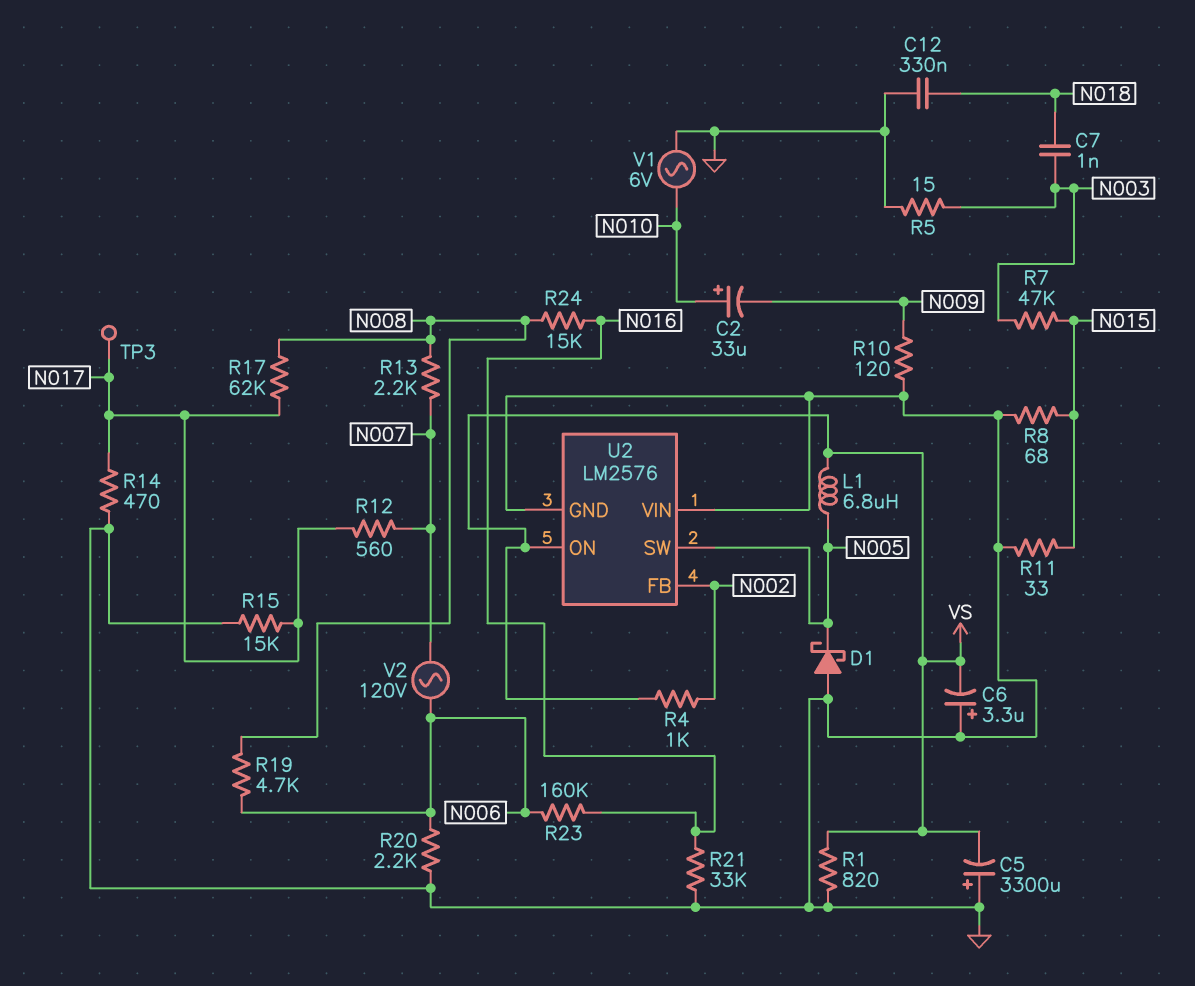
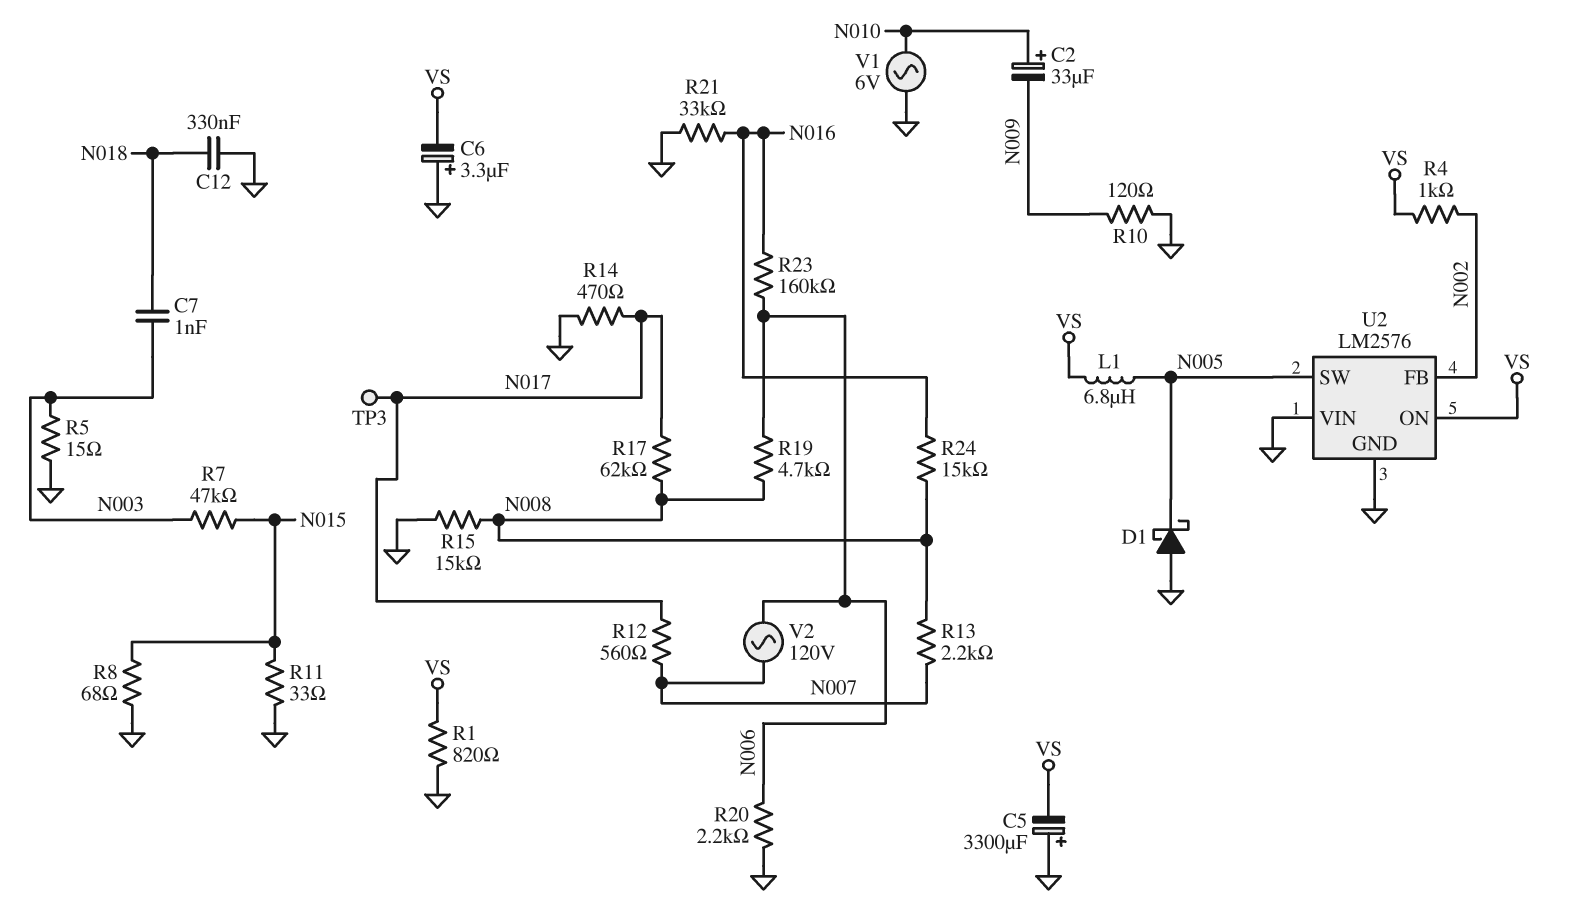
R15: 15k (GND, N017) -> 15k (GND, N008)

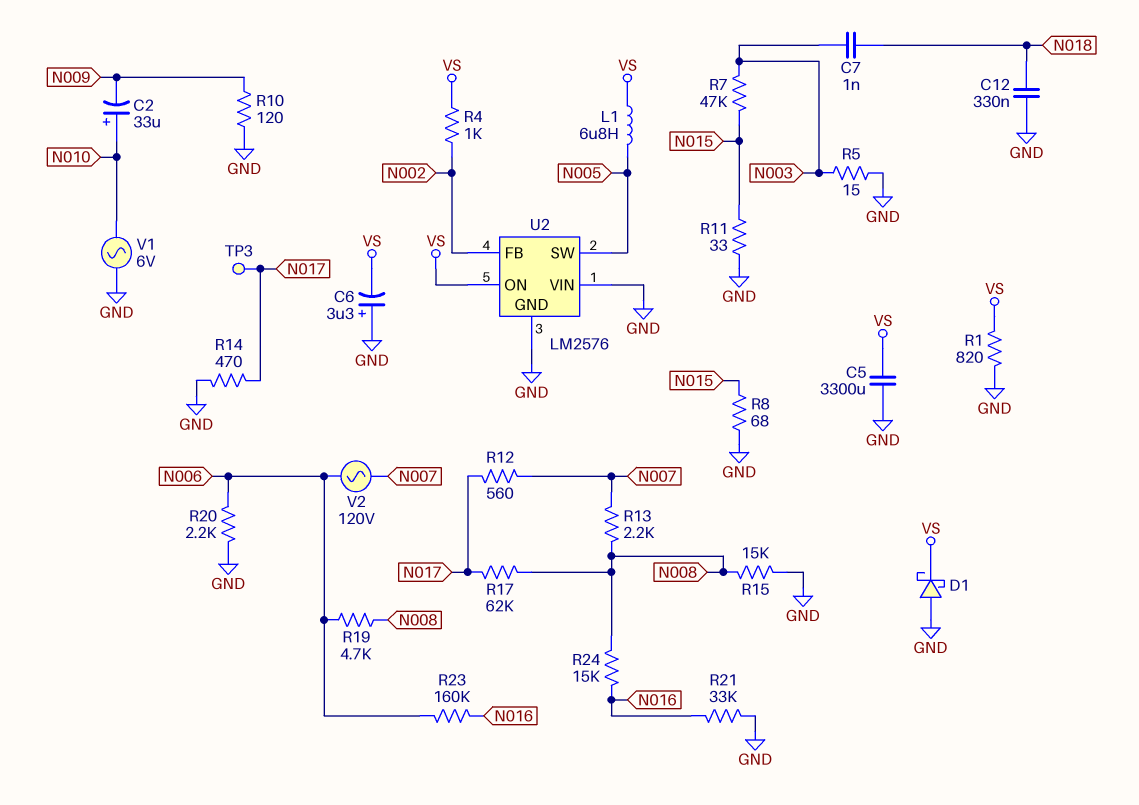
C5: 3300uF (plus GND, minus VS) -> 3300uF (GND, VS)
D1: schottky (A GND, K N005) -> schottky (A GND, K VS)

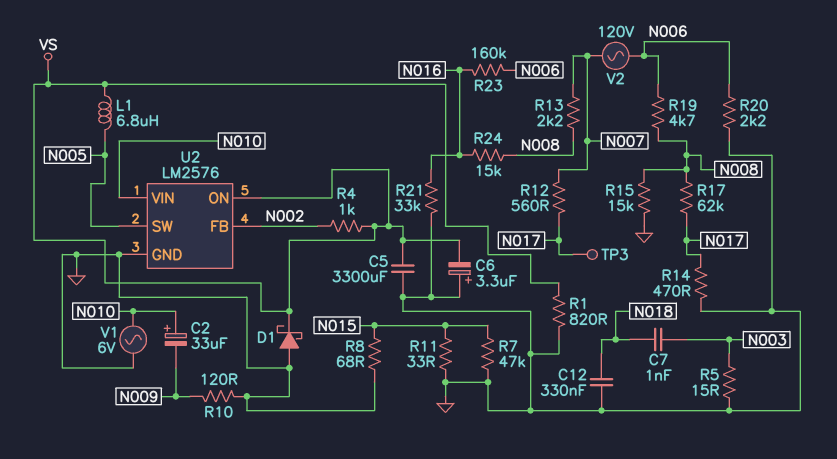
R7: 47k (N003, N015) -> 47k (GND, N015)
U2 pin VIN: GND -> N010

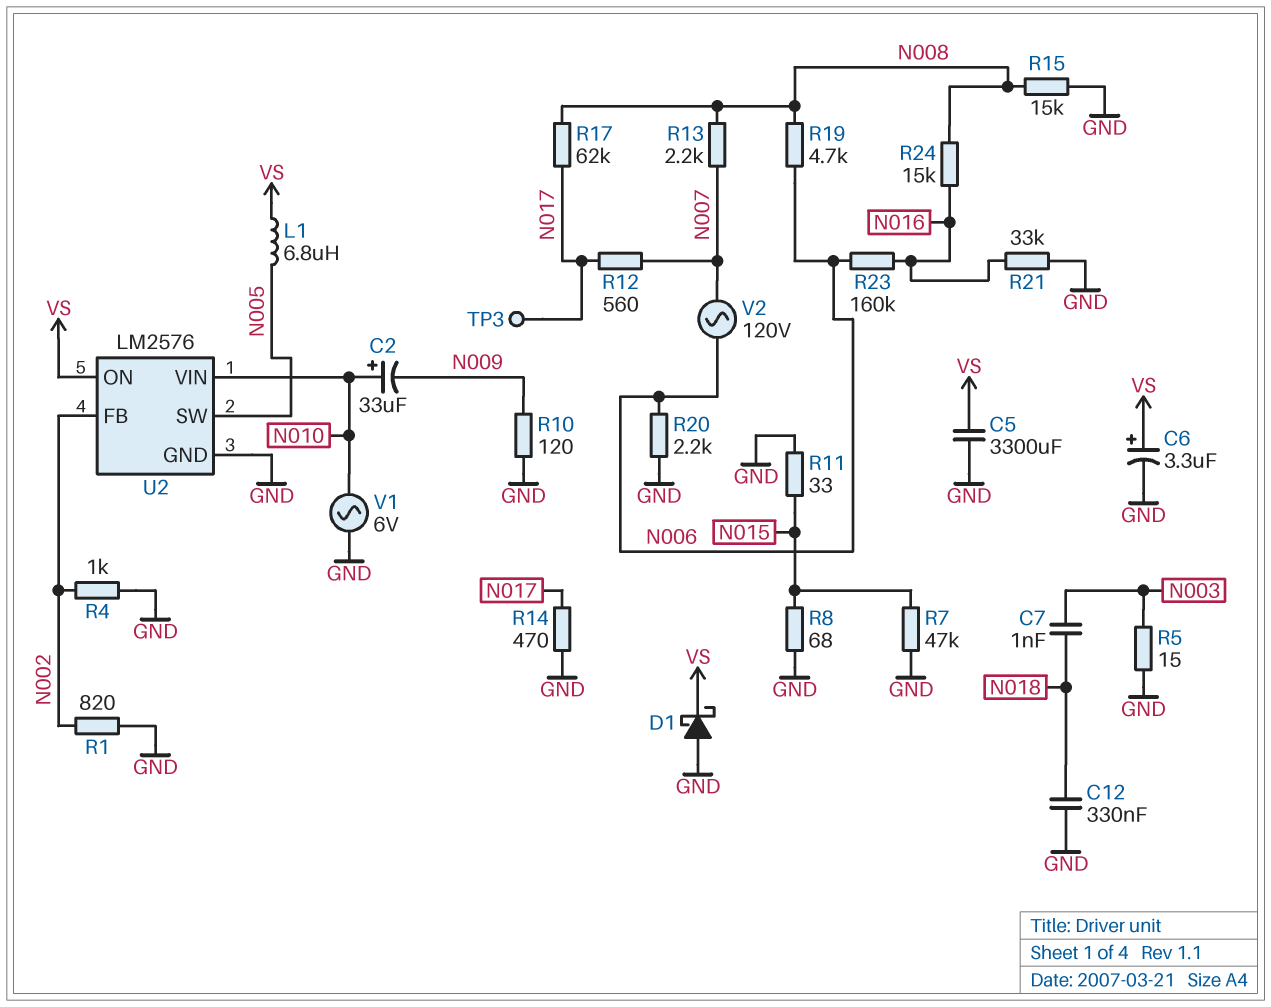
C6: 3.3uF (plus GND, minus VS) -> 3.3uF (plus VS, minus GND)
R1: 820 (GND, VS) -> 820 (GND, N002)
R4: 1k (N002, VS) -> 1k (GND, N002)

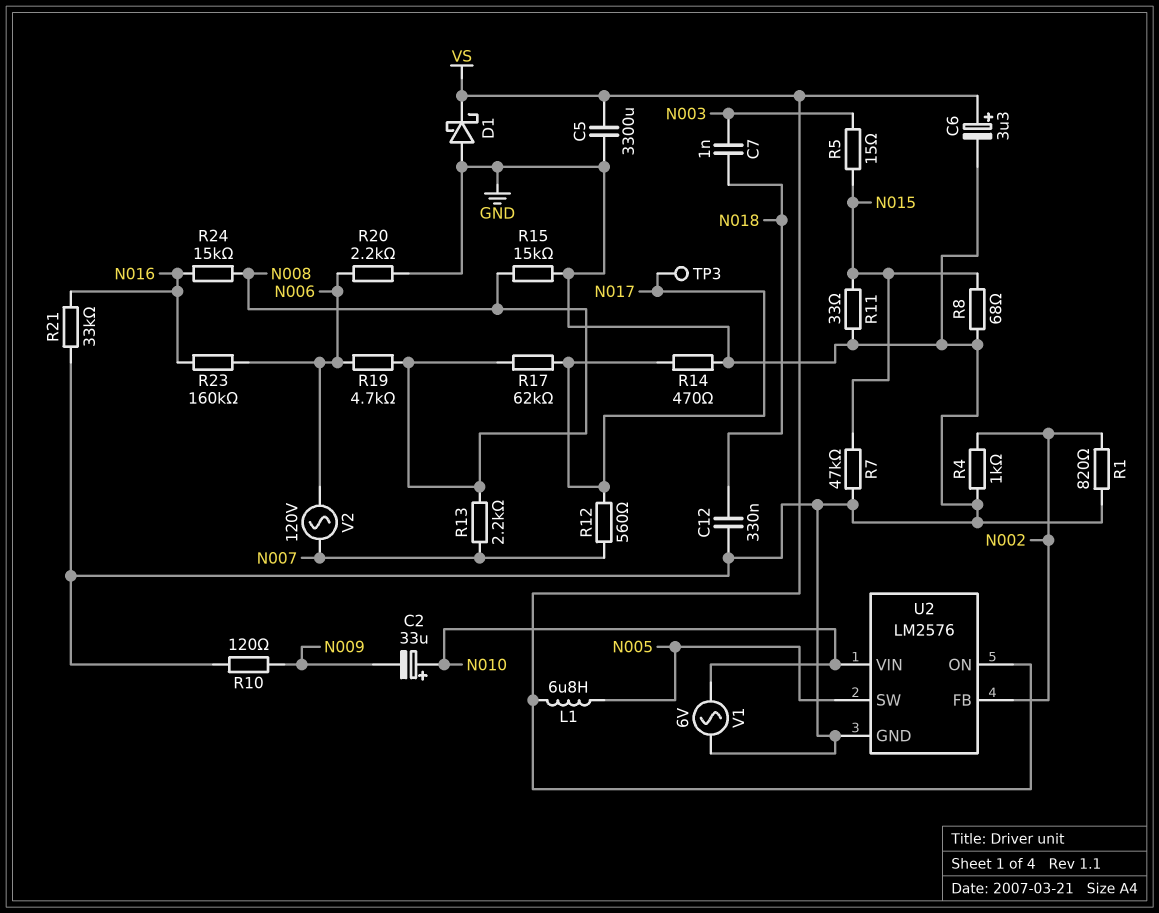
R5: 15 (GND, N003) -> 15 (N003, N015)

